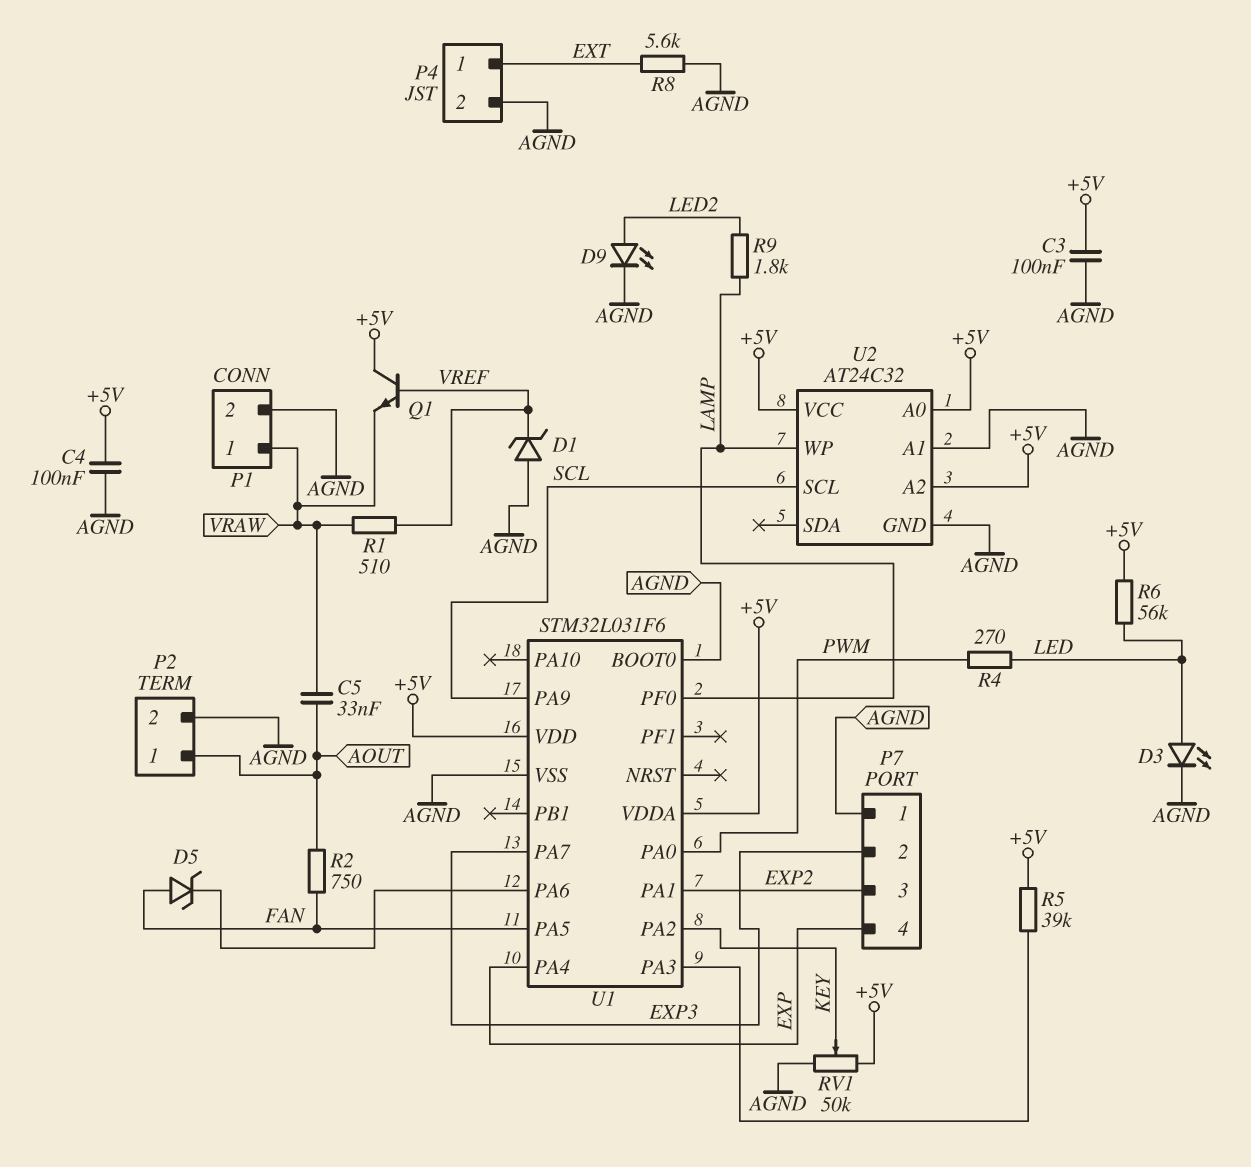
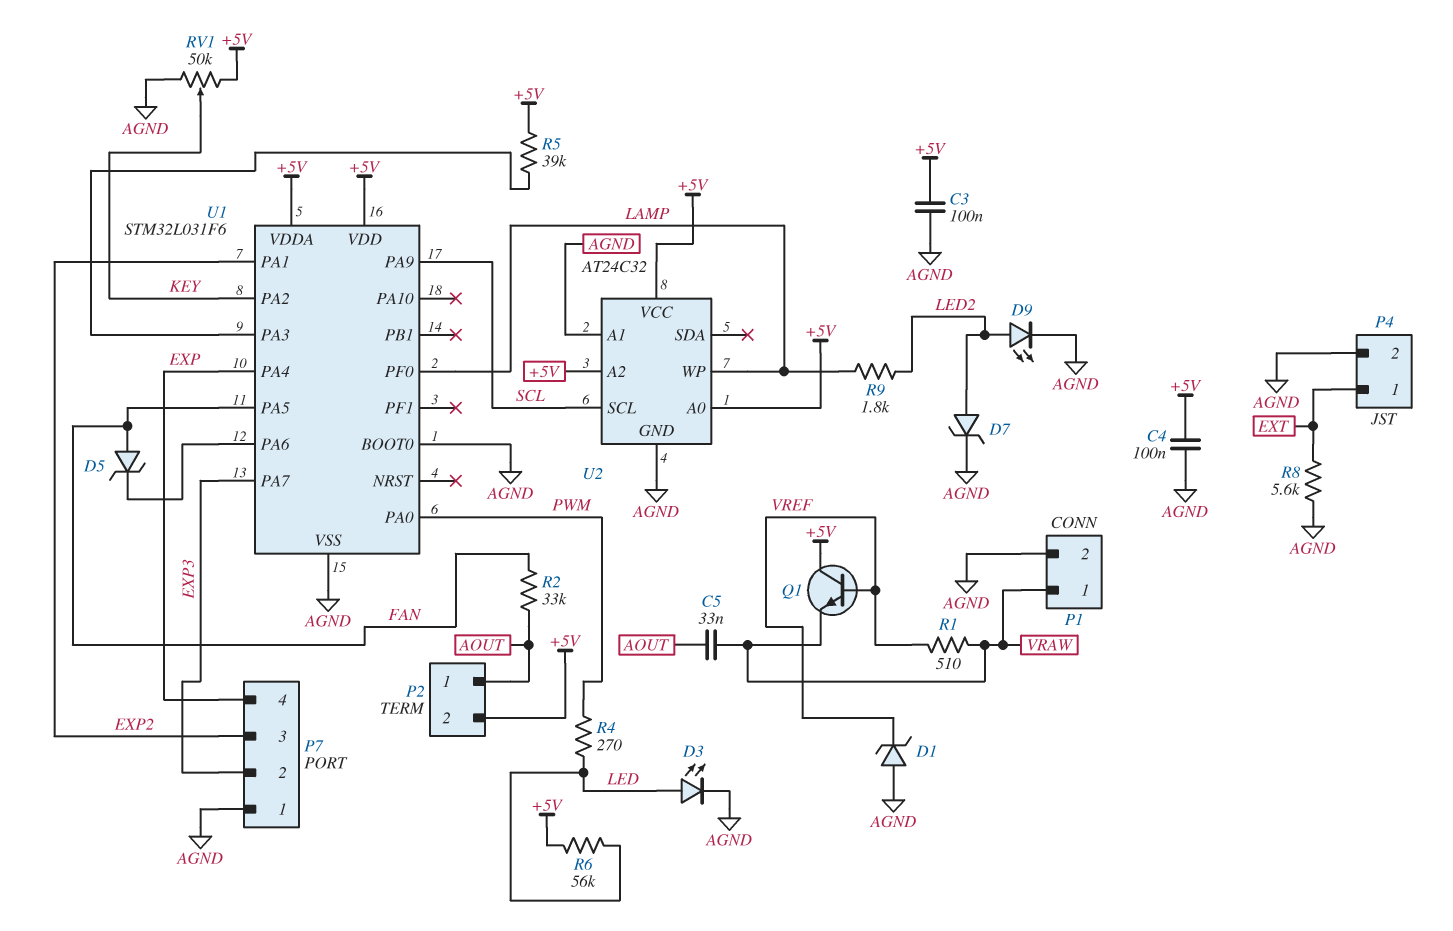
D7: none -> zener (A LED2, K AGND)
P2 pin 2: AGND -> +5V
R2: 750 (AOUT, FAN) -> 33k (AOUT, FAN)

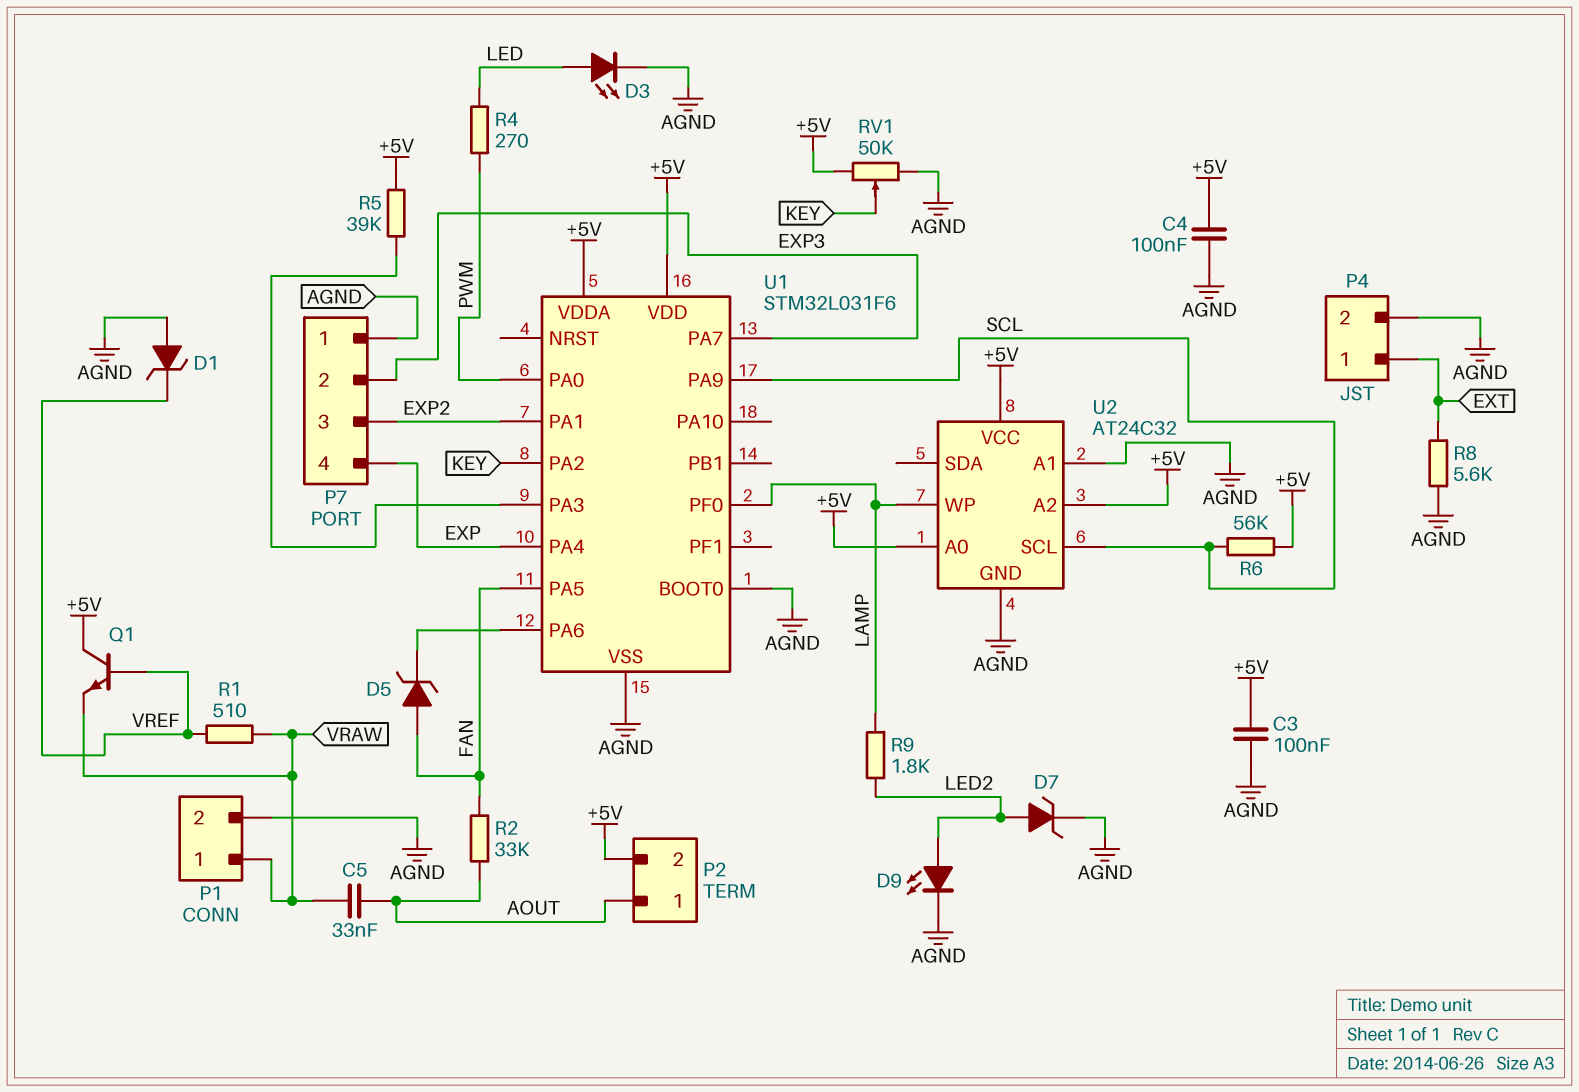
R6: 56k (+5V, LED) -> 56k (+5V, SCL)

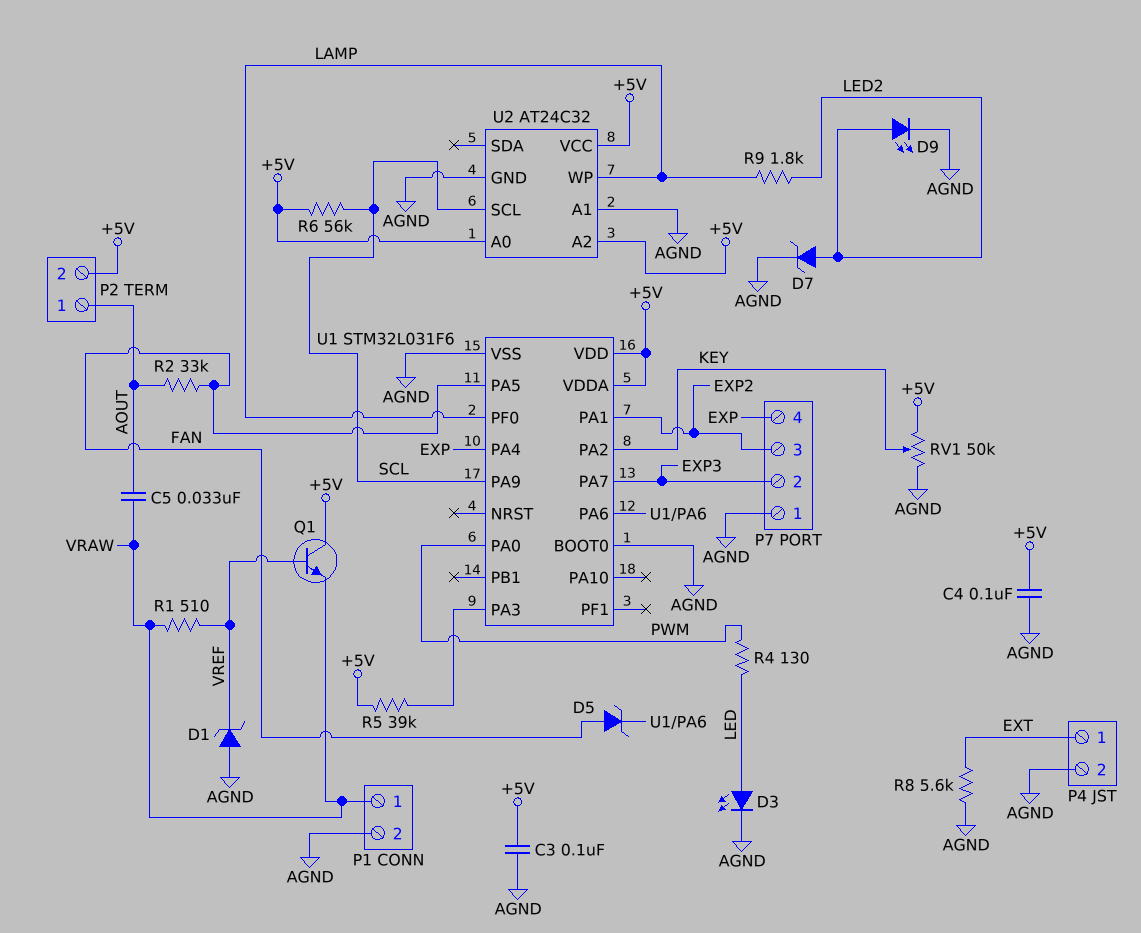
R4: 270 (LED, PWM) -> 130 (LED, PWM)

